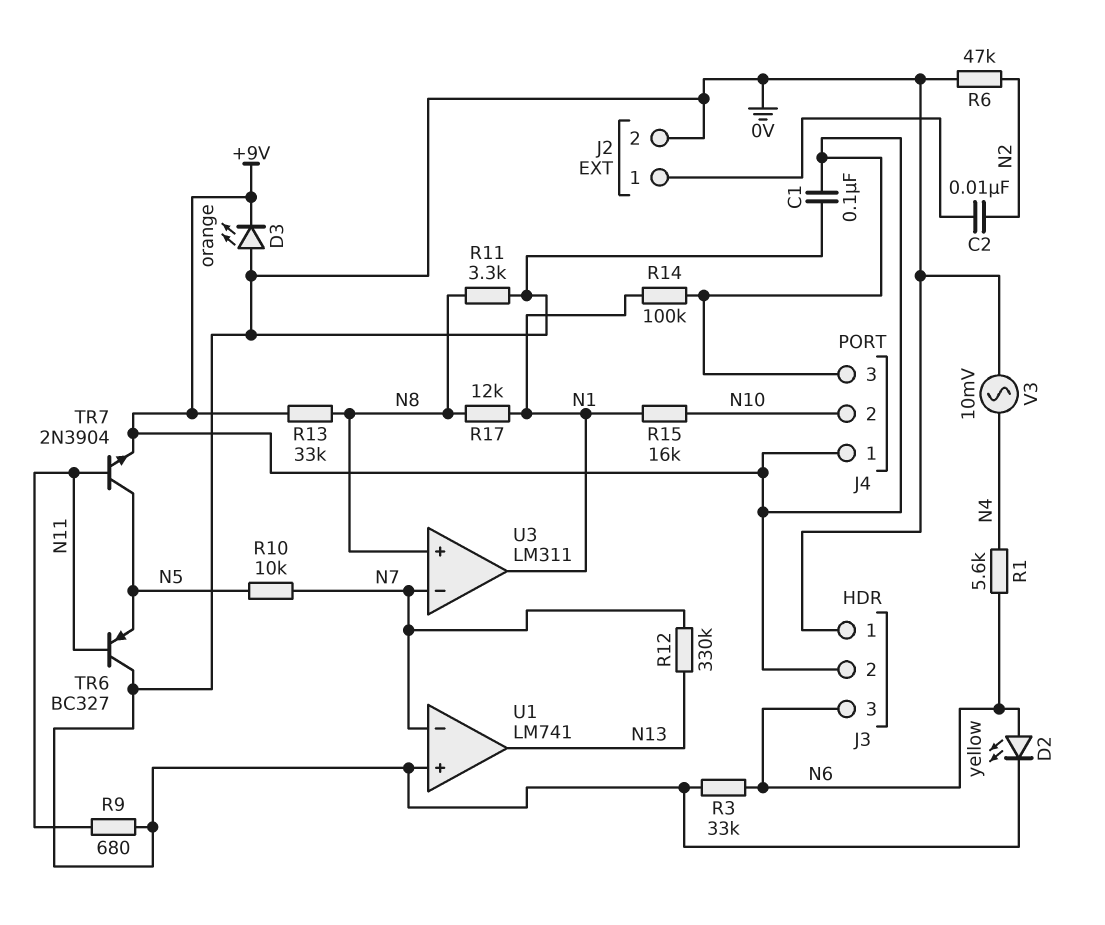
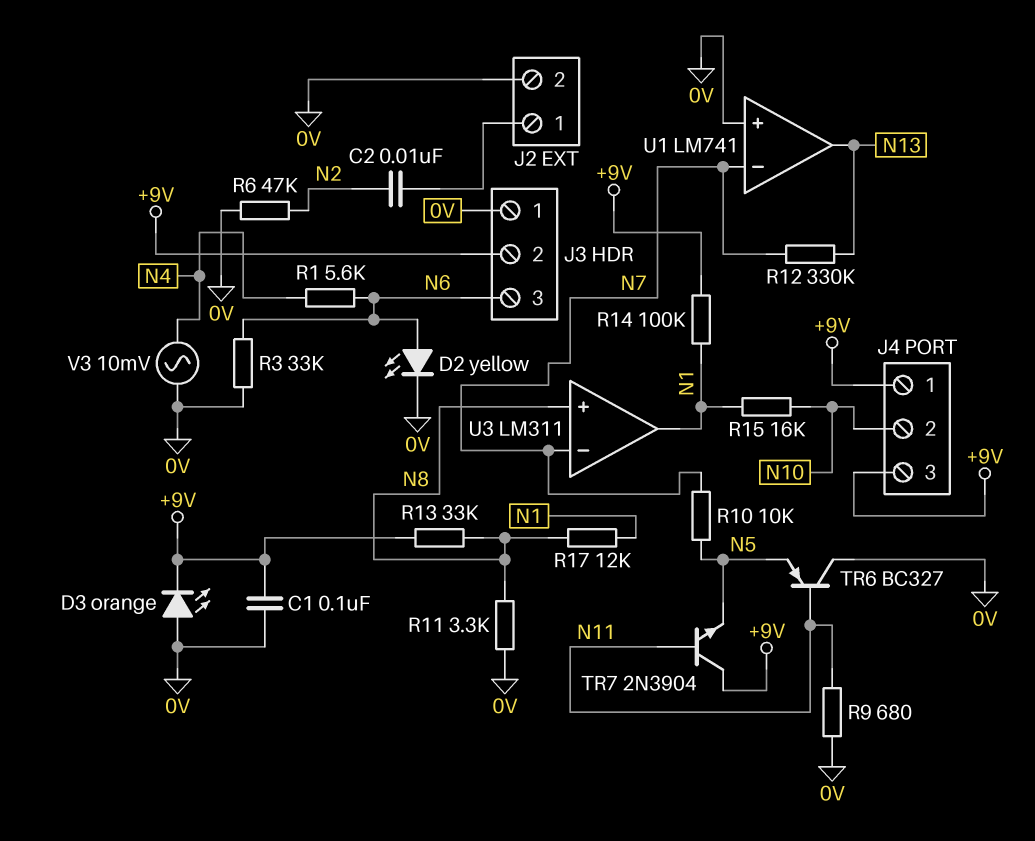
TR7: NPN 2N3904 (B N11, C N5, E +9V) -> NPN 2N3904 (B N11, C +9V, E N5)

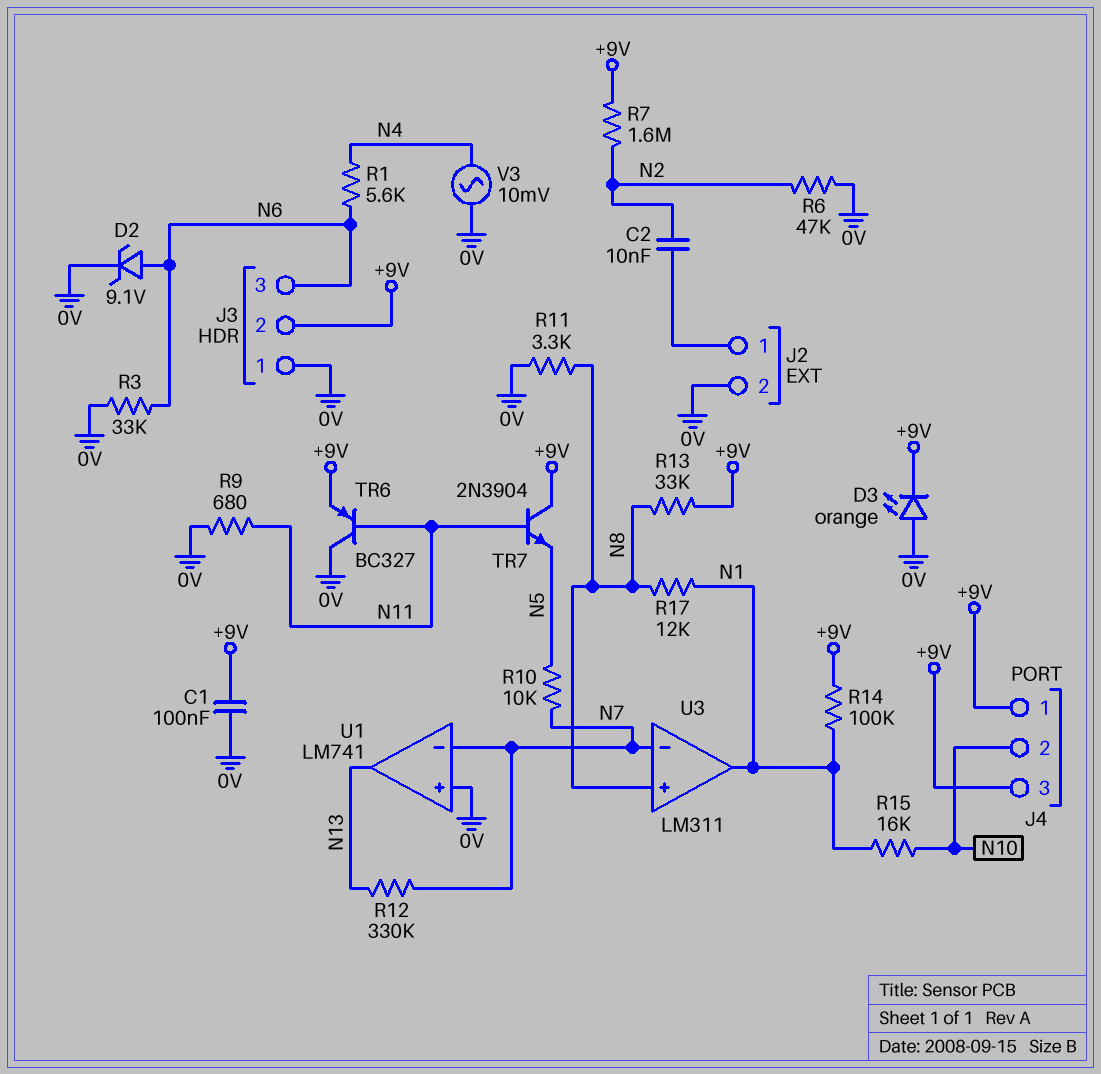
D2: LED yellow (A N6, K 0V) -> zener 9.1V (A N6, K 0V)
R7: none -> 1.6M (+9V, N2)
TR6: PNP BC327 (B N11, C 0V, E N5) -> PNP BC327 (B N11, C 0V, E +9V)

